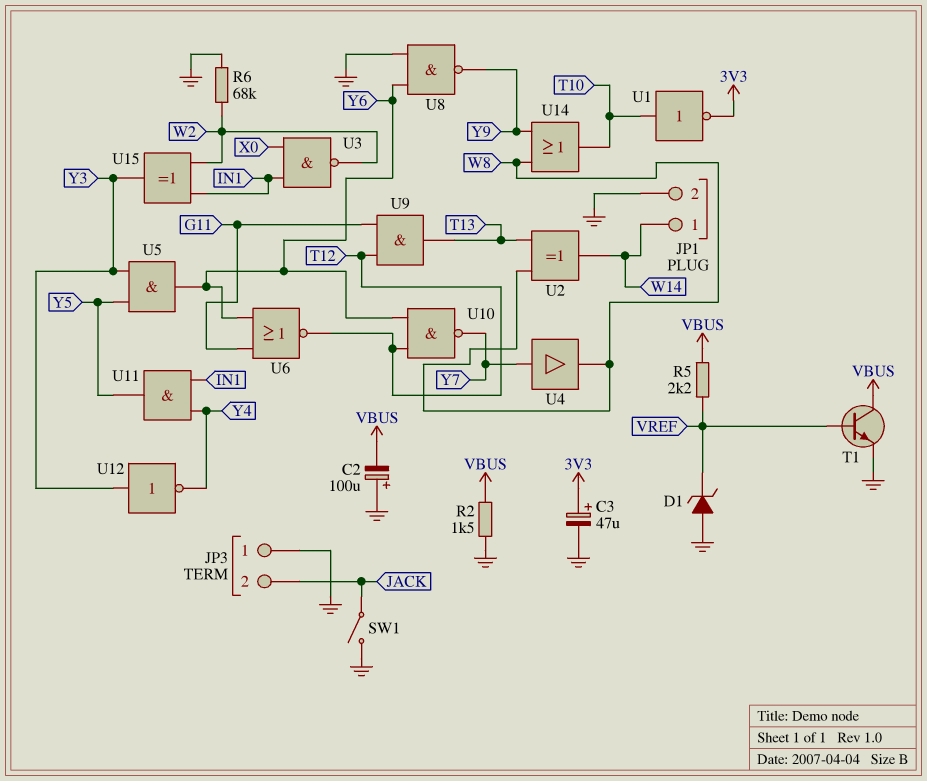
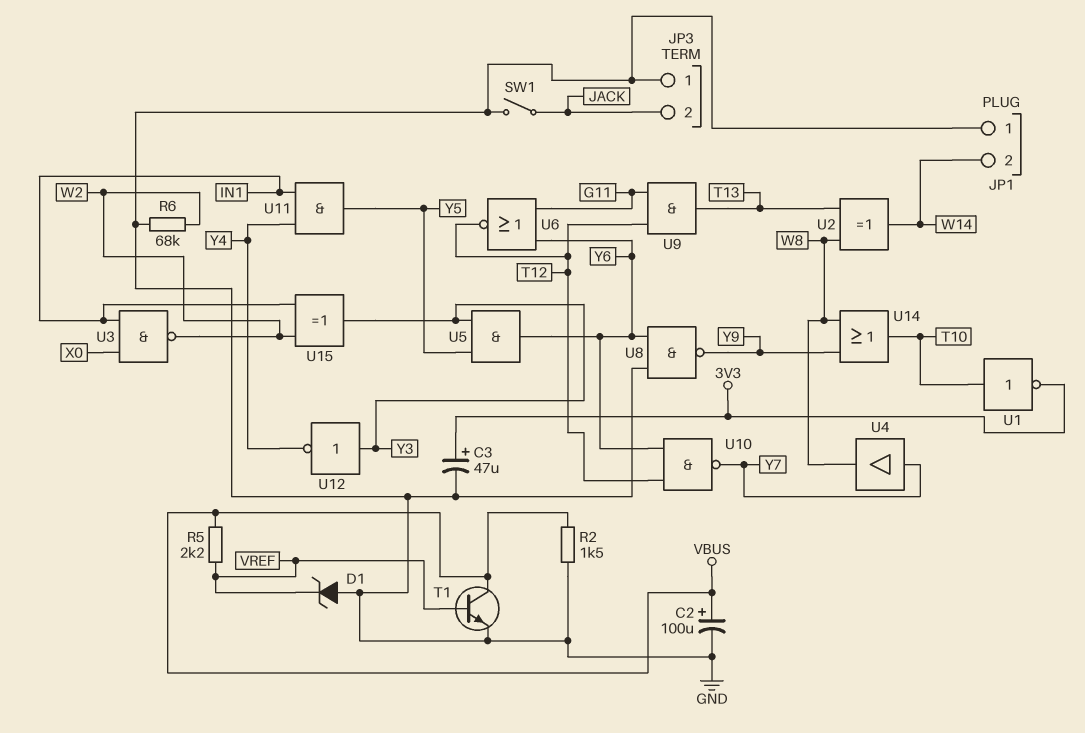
C2: 100uF (plus GND, minus VBUS) -> 100uF (plus VBUS, minus GND)
JP1 pin 1: W14 -> GND
JP1 pin 2: GND -> W14

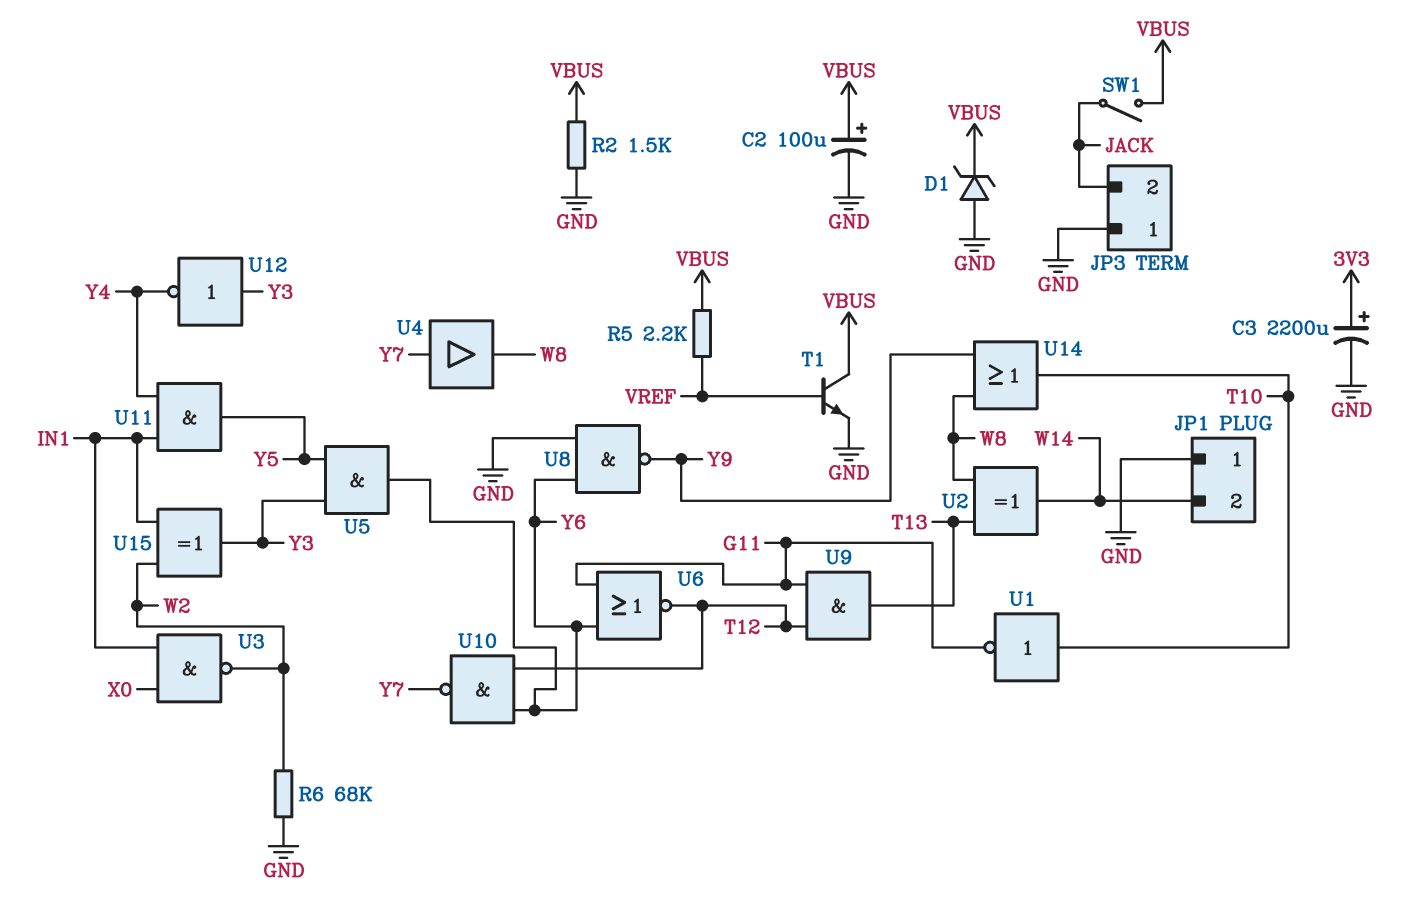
C3: 47uF (plus 3V3, minus GND) -> 2200uF (plus 3V3, minus GND)
D1: zener (A GND, K VREF) -> zener (A GND, K VBUS)
SW1: switch (GND, JACK) -> switch (JACK, VBUS)
U1: NOT (in T10, out 3V3) -> NOT (in T10, out G11)

